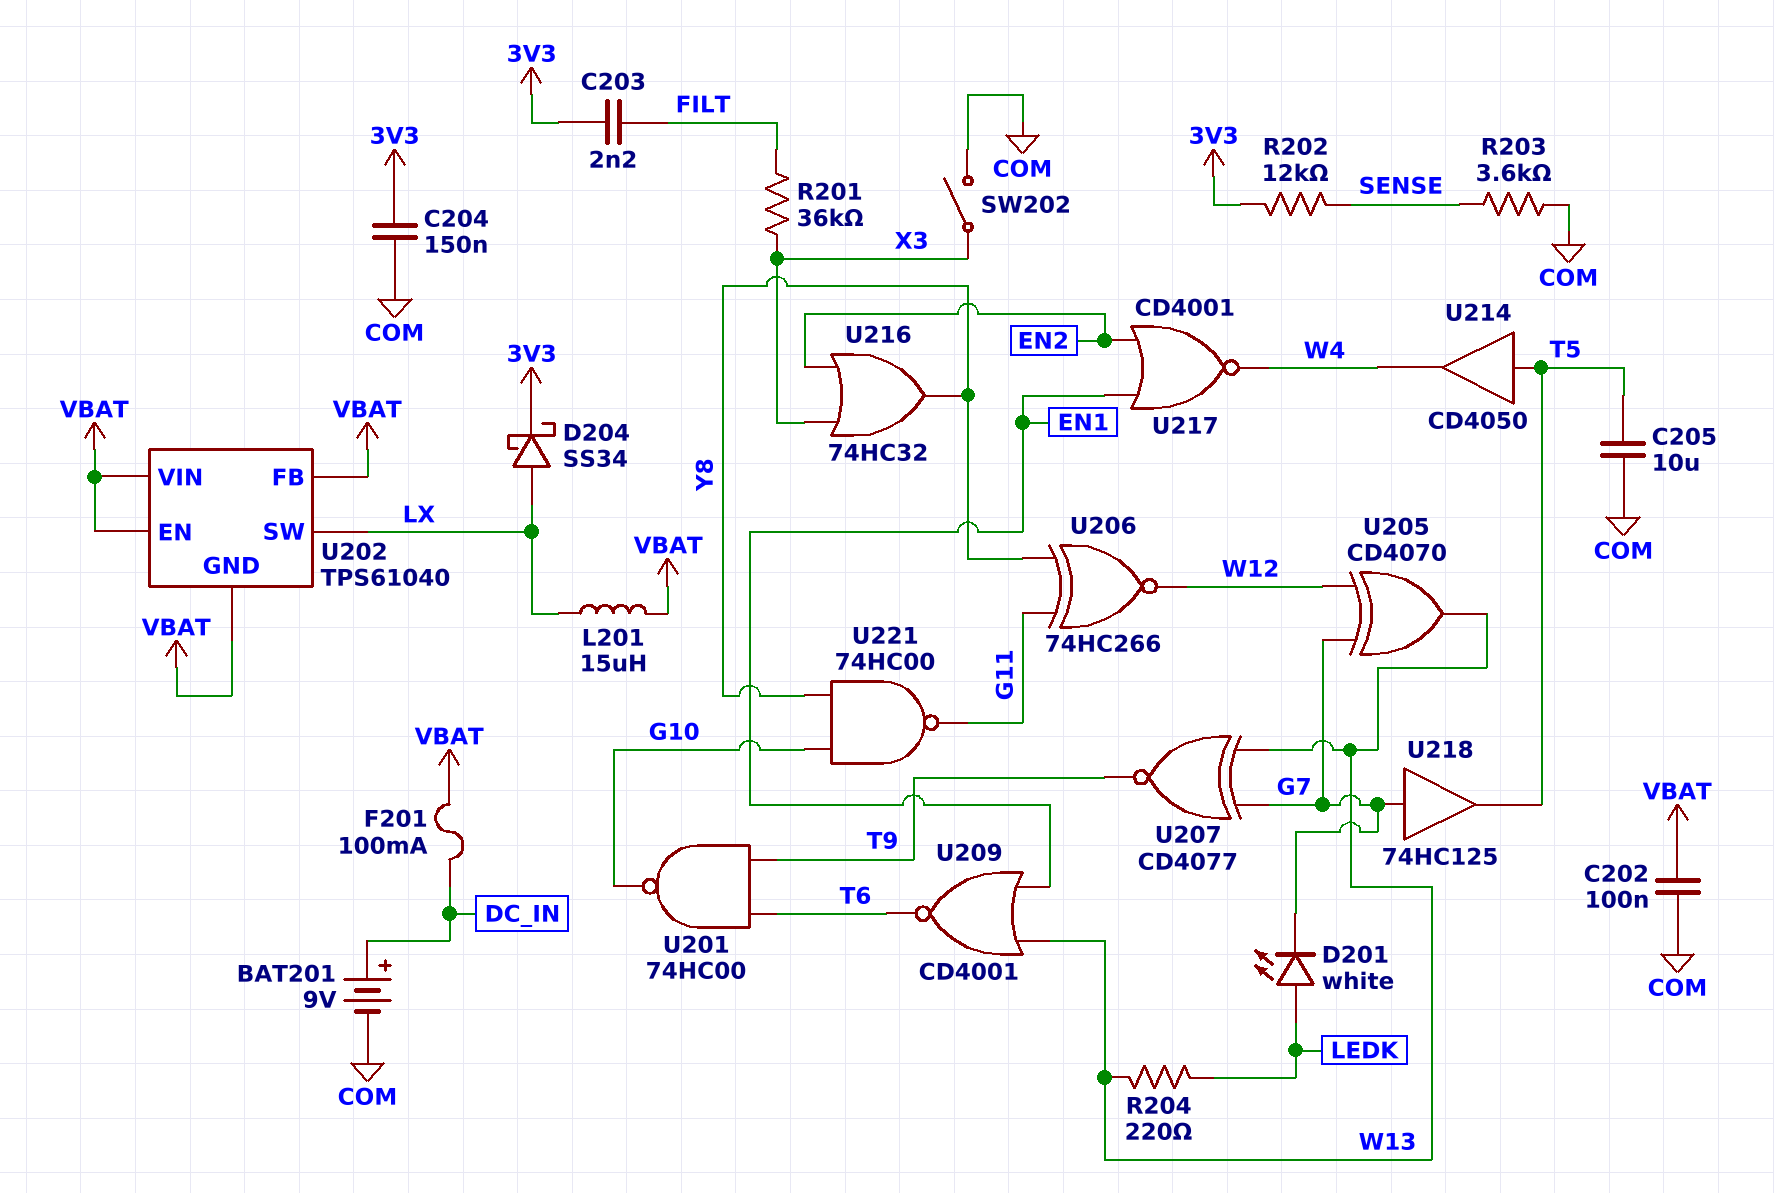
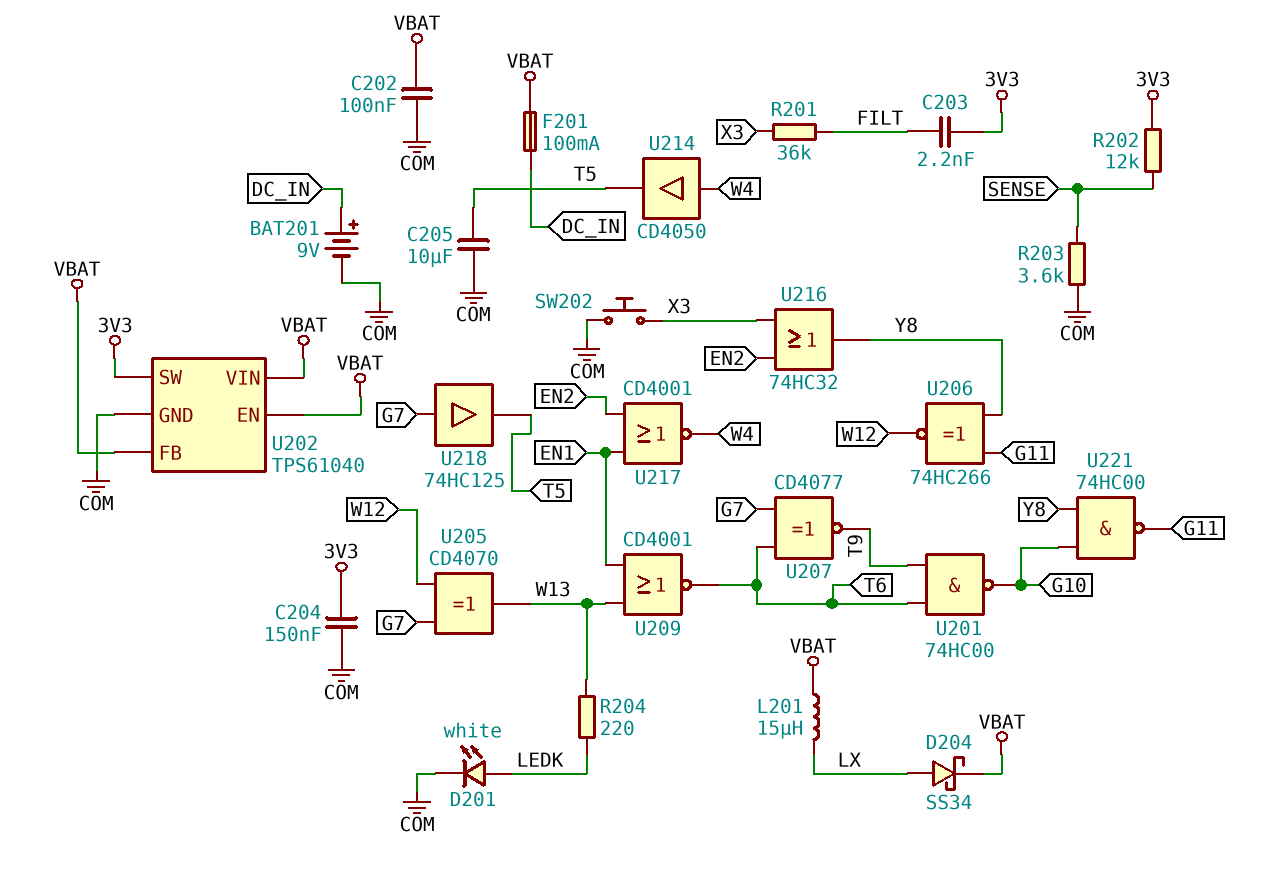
D201: LED white (A LEDK, K G7) -> LED white (A LEDK, K COM)
D204: schottky SS34 (A LX, K 3V3) -> schottky SS34 (A LX, K VBAT)
SW202: switch (COM, X3) -> button (COM, X3)
U202 pin GND: VBAT -> COM
U202 pin SW: LX -> 3V3
U207: XNOR CD4077 (in G7, in W13, out T9) -> XNOR CD4077 (in G7, in T6, out T9)
U214: buffer CD4050 (in T5, out W4) -> buffer CD4050 (in W4, out T5)

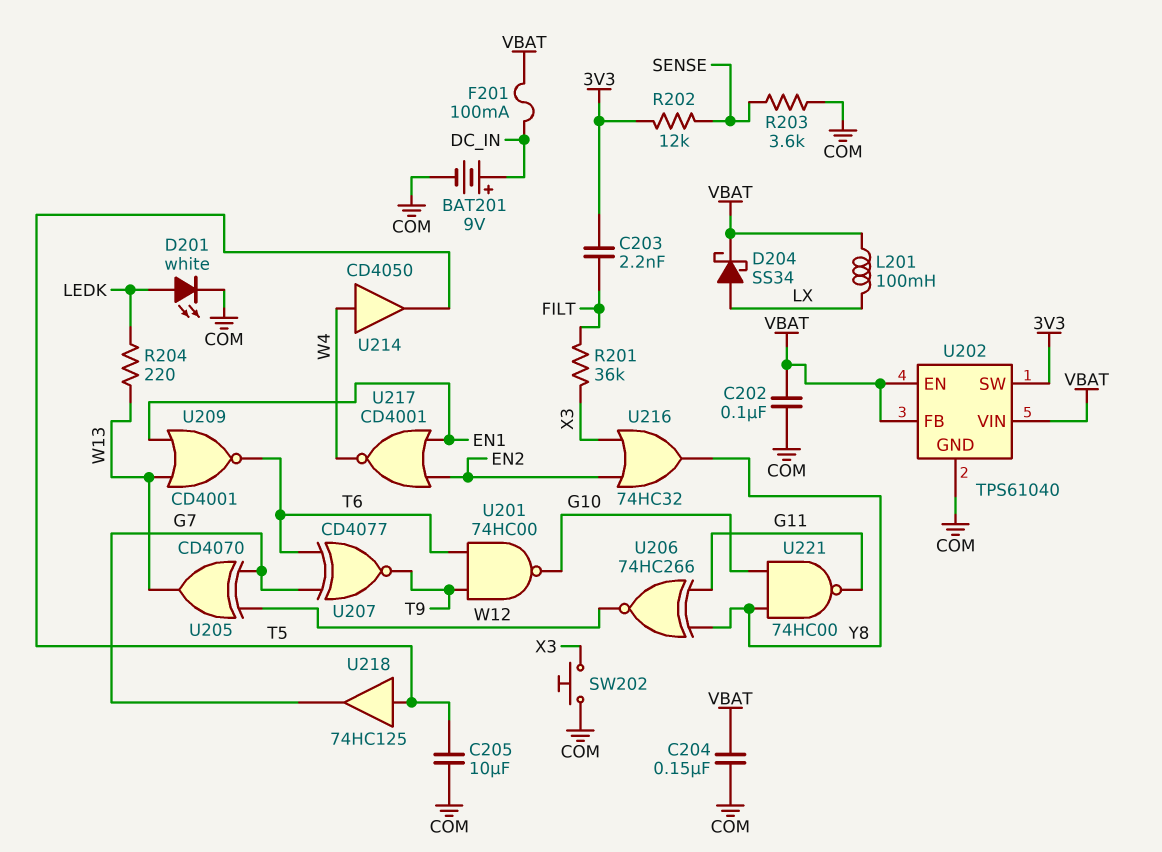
C204: 150nF (3V3, COM) -> 150nF (COM, VBAT)
L201: 15uH (LX, VBAT) -> 100mH (LX, VBAT)
U218: buffer 74HC125 (in G7, out T5) -> buffer 74HC125 (in T5, out G7)

